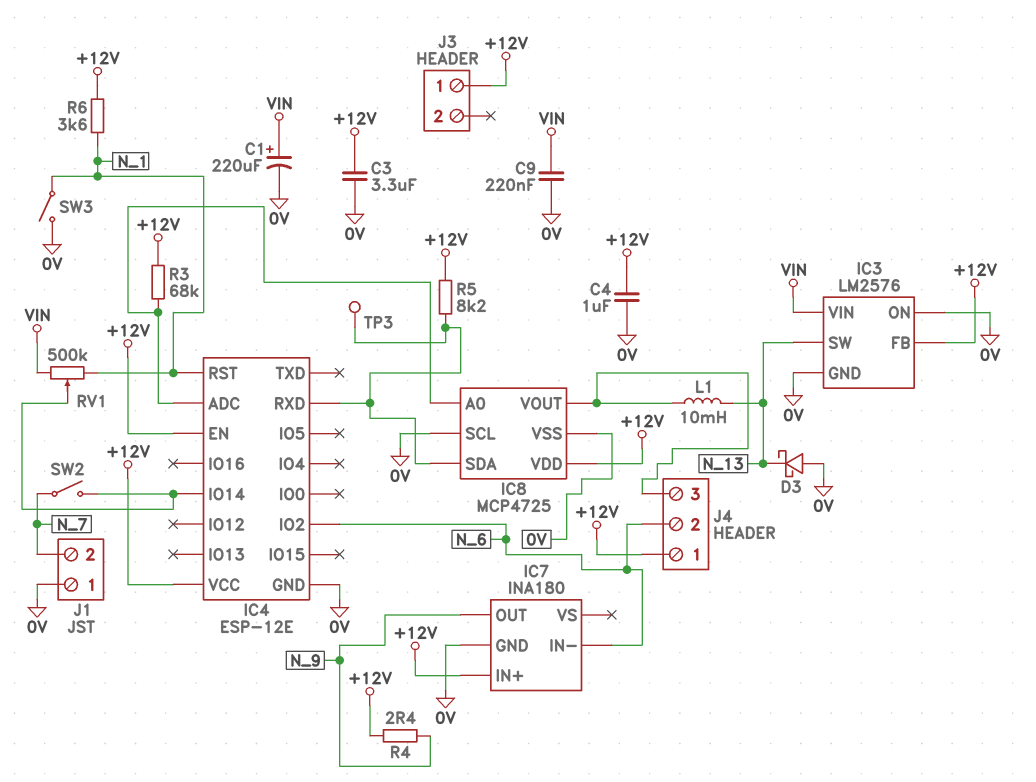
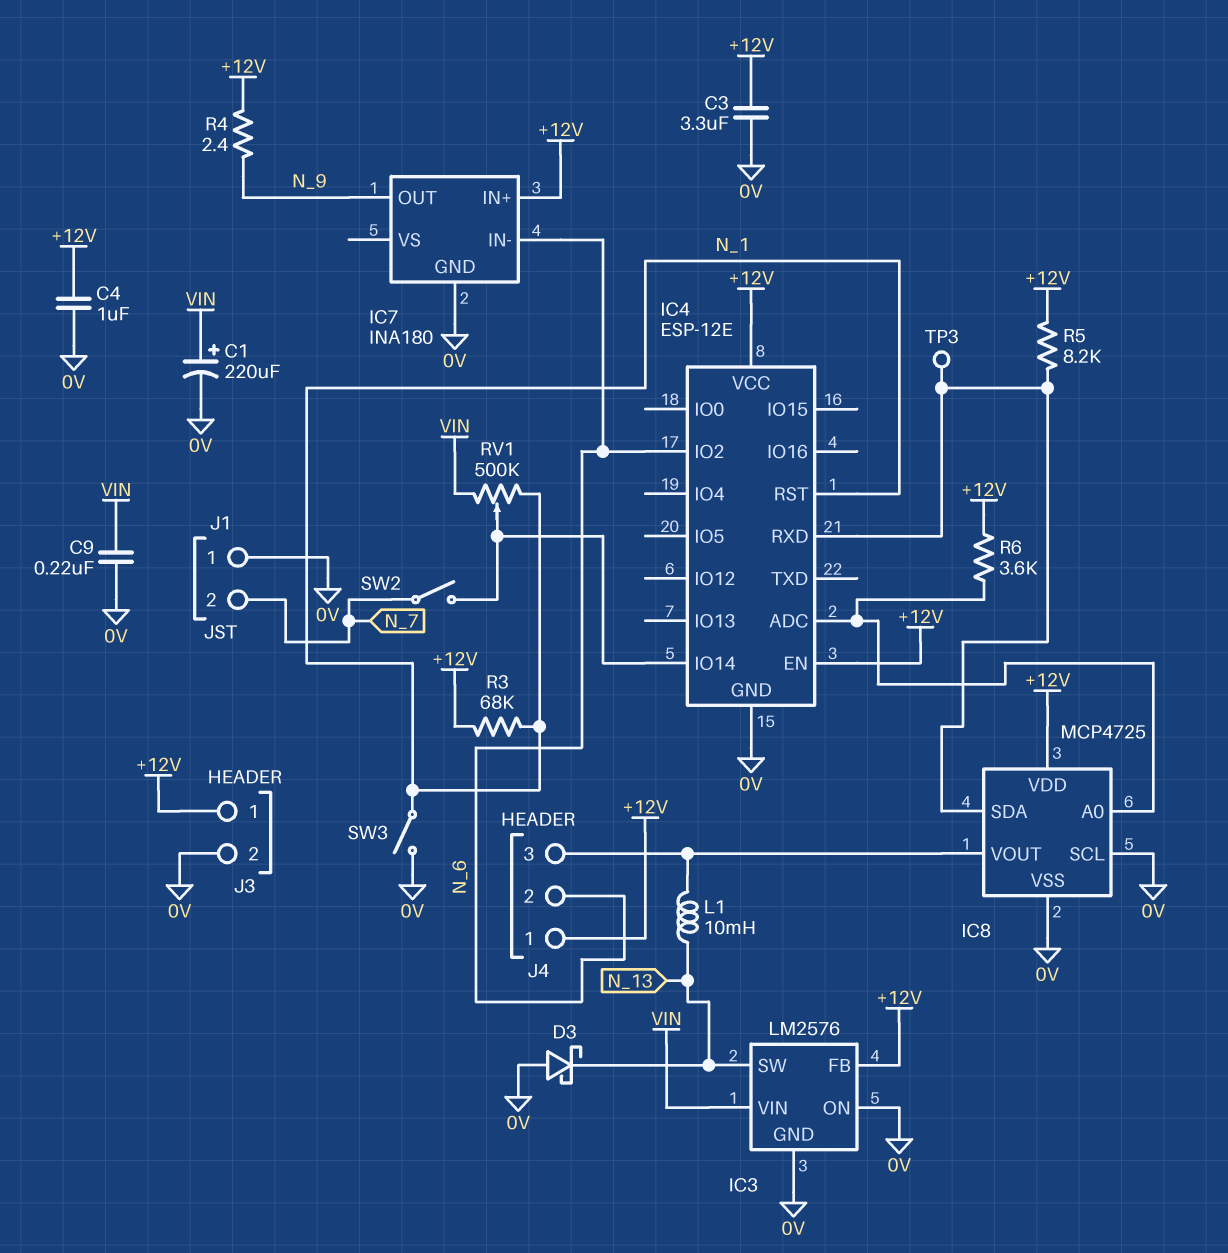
J3 pin 2: none -> 0V
R3: 68k (+12V, IC4/ADC) -> 68k (+12V, N_1)
R6: 3.6k (+12V, N_1) -> 3.6k (+12V, IC4/ADC)

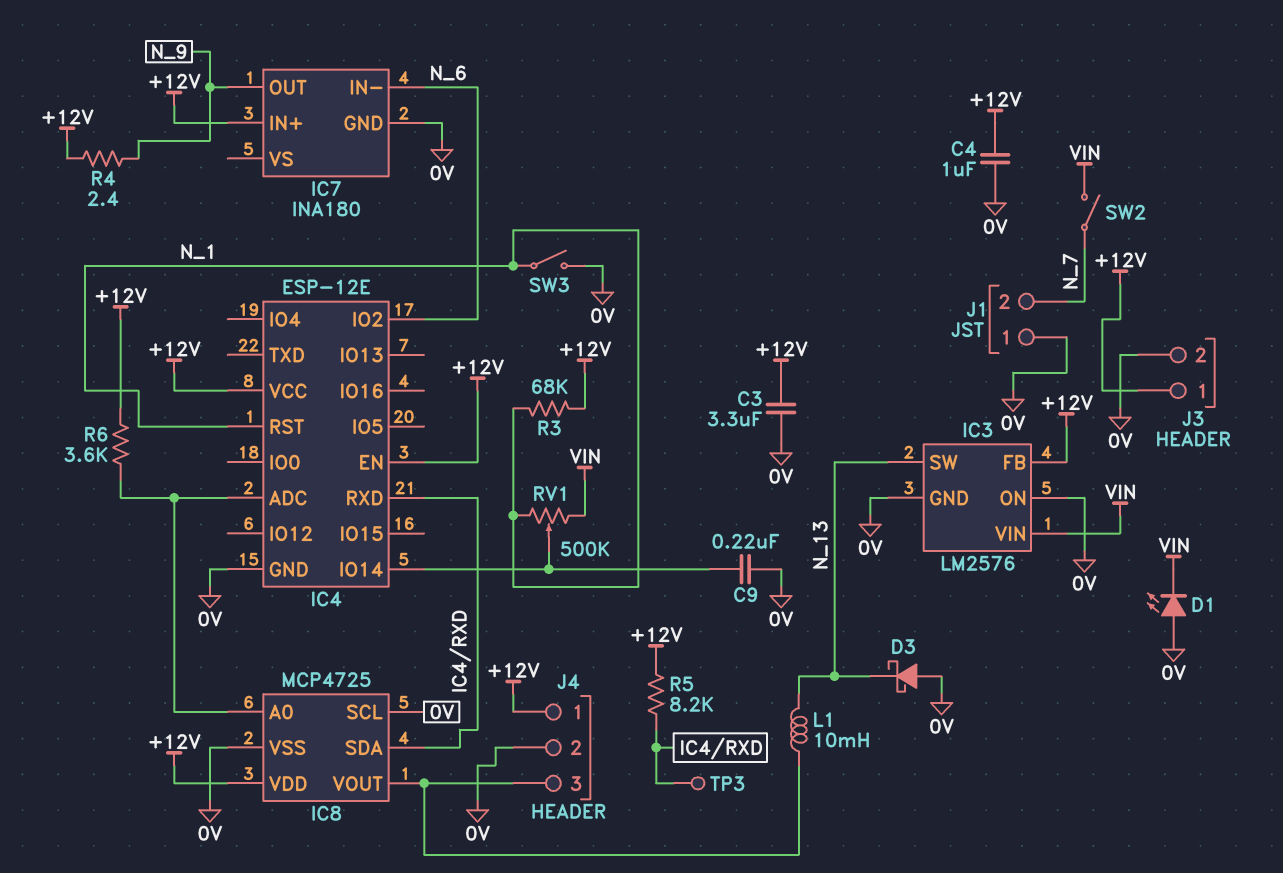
C1: 220uF (plus VIN, minus 0V) -> none
C9: 220nF (0V, VIN) -> 220nF (0V, IC4/IO14)
D1: none -> LED (A 0V, K VIN)
J4 pin 2: N_6 -> 0V
SW2: switch (IC4/IO14, N_7) -> switch (N_7, VIN)

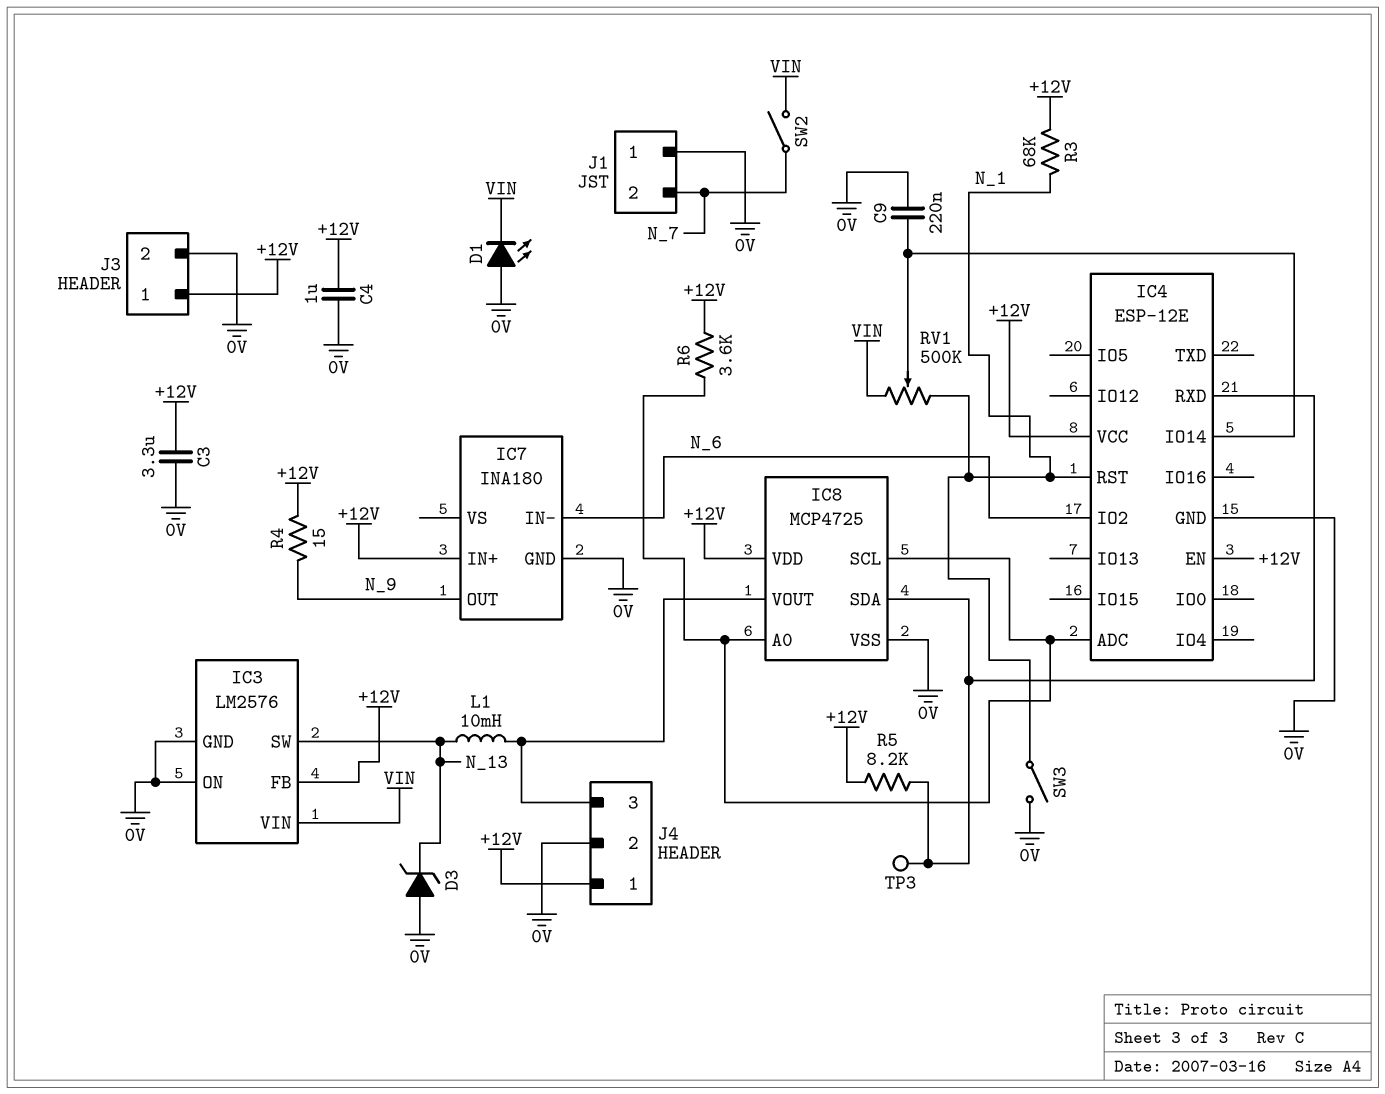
D3: schottky (A 0V, K N_13) -> zener (A 0V, K N_13)
IC8 pin SCL: 0V -> IC4/ADC
R4: 2.4 (+12V, N_9) -> 15 (+12V, N_9)

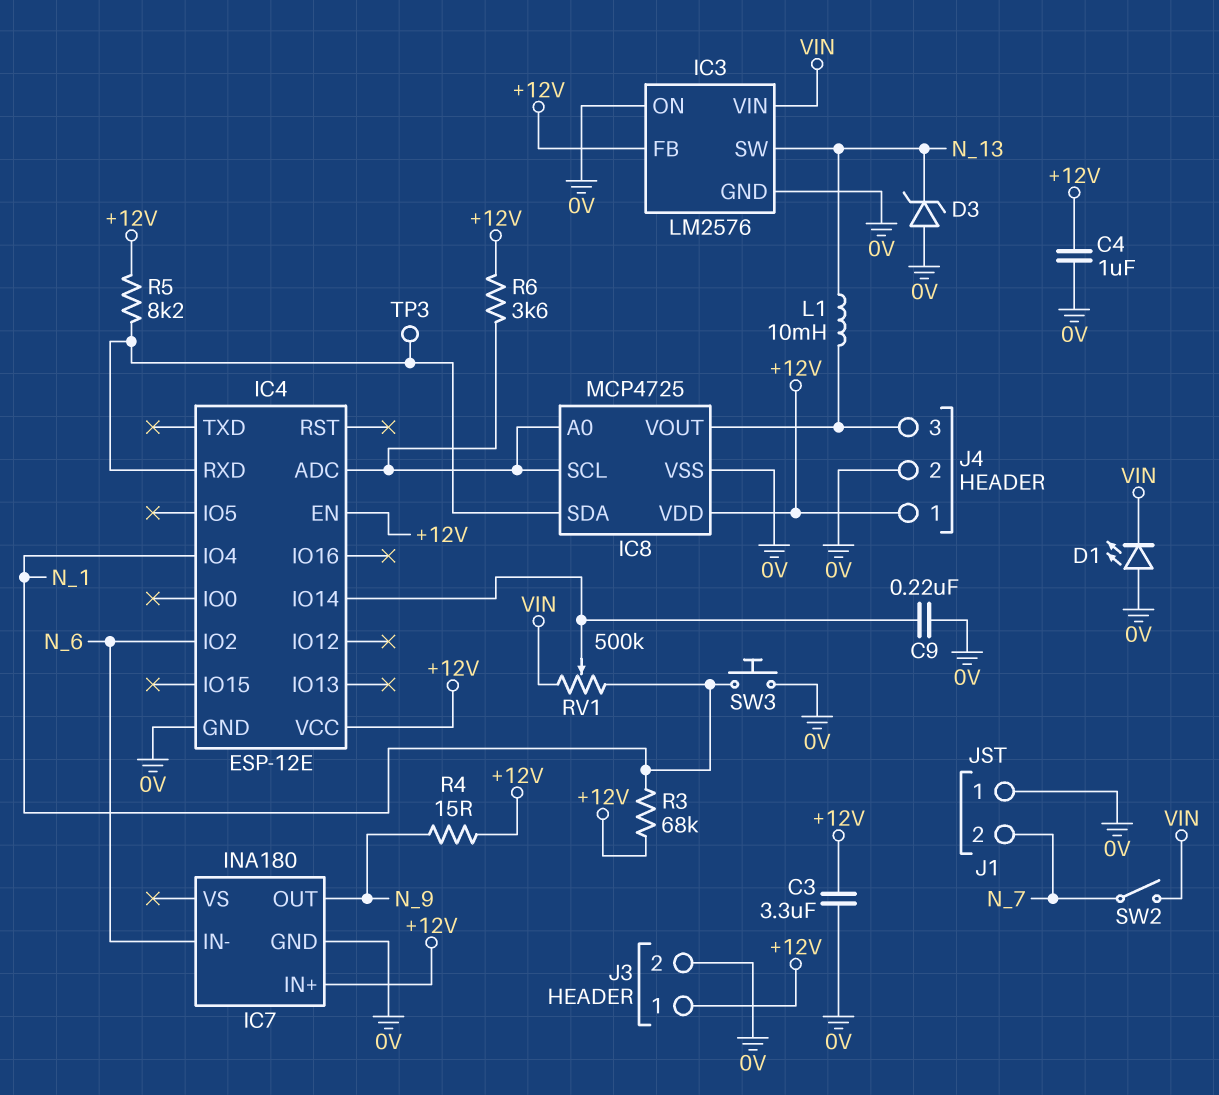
IC4 pin IO4: none -> N_1
IC4 pin RST: N_1 -> none
SW3: switch (0V, N_1) -> button (0V, N_1)

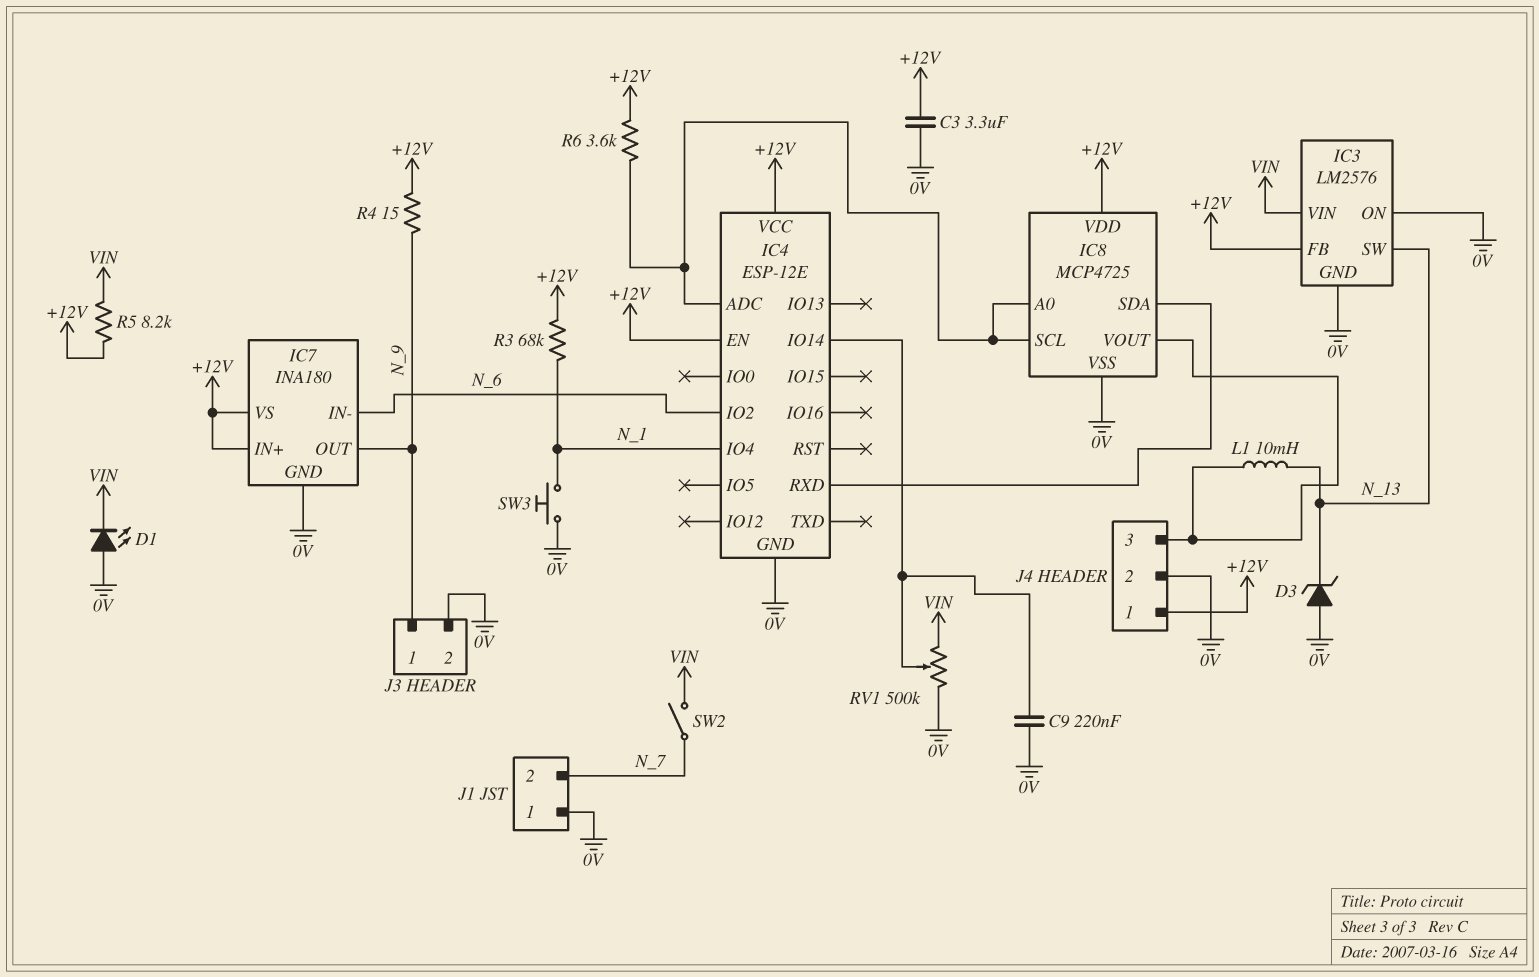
C4: 1uF (+12V, 0V) -> none
IC7 pin VS: none -> +12V
J3 pin 1: +12V -> N_9
R5: 8.2k (+12V, IC4/RXD) -> 8.2k (+12V, VIN)
RV1: 500k (N_1, VIN, wiper IC4/IO14) -> 500k (0V, VIN, wiper IC4/IO14)
TP3: test point (IC4/RXD) -> none

